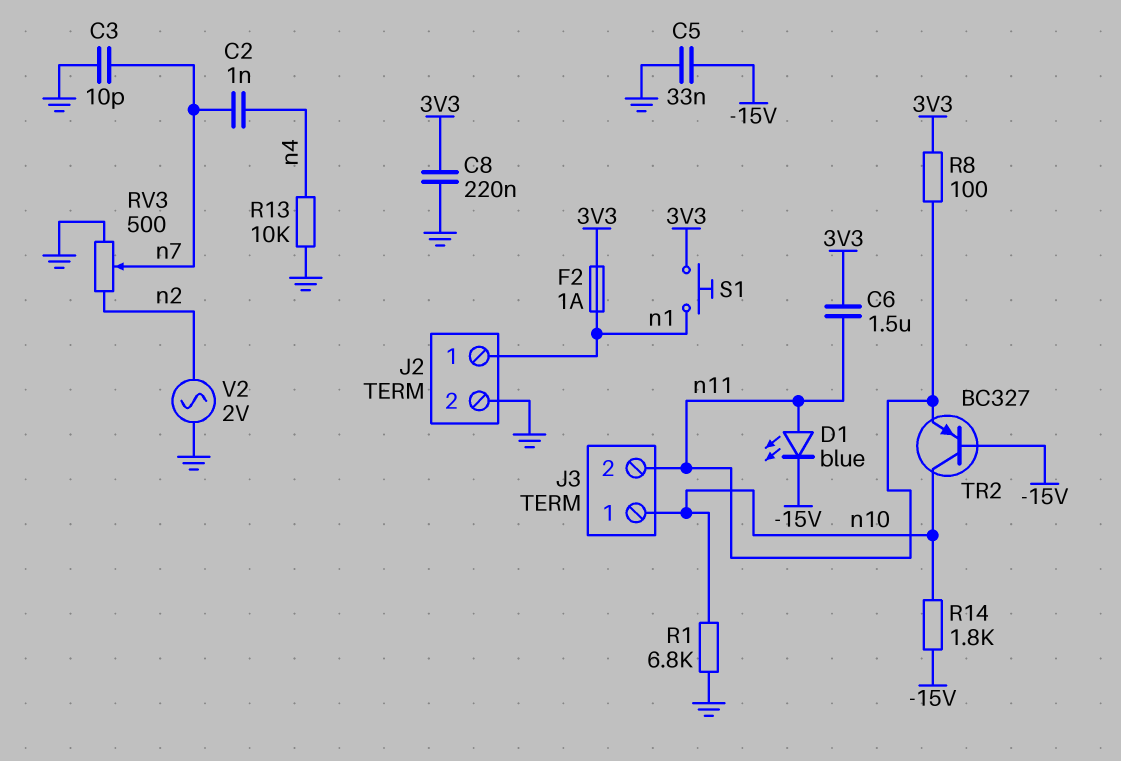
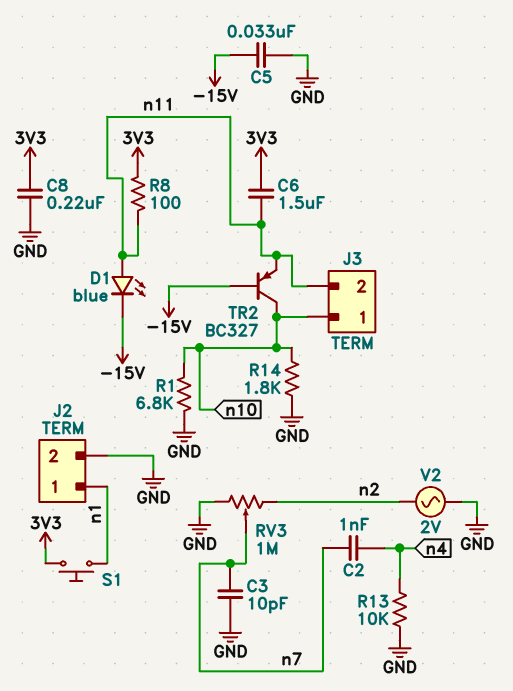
F2: 1A (3V3, n1) -> none
R14: 1.8k (-15V, n10) -> 1.8k (GND, n10)
RV3: 500 (GND, n2, wiper n7) -> 1M (GND, n2, wiper n7)

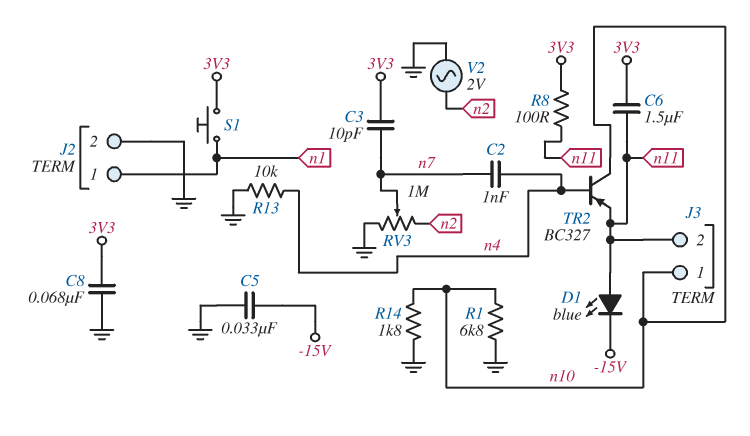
C3: 10pF (GND, n7) -> 10pF (3V3, n7)
C8: 220nF (3V3, GND) -> 68nF (3V3, GND)
TR2: PNP BC327 (B -15V, C n10, E n11) -> PNP BC327 (B n4, C n10, E n11)

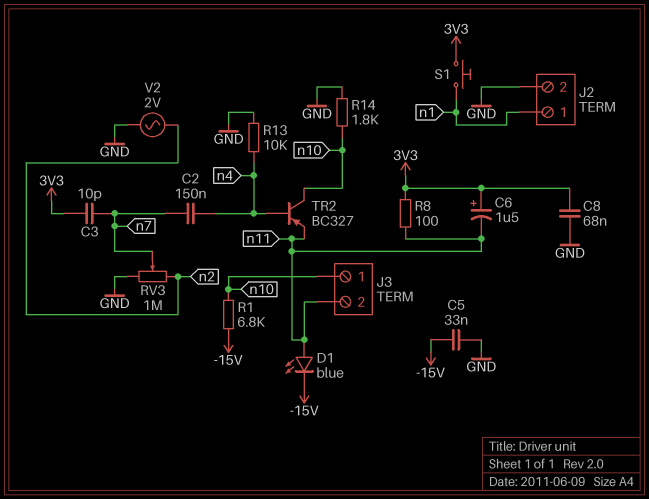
C2: 1nF (n4, n7) -> 150nF (n4, n7)
C6: 1.5uF (3V3, n11) -> 1.5uF (plus 3V3, minus n11)
R1: 6.8k (GND, n10) -> 6.8k (-15V, n10)

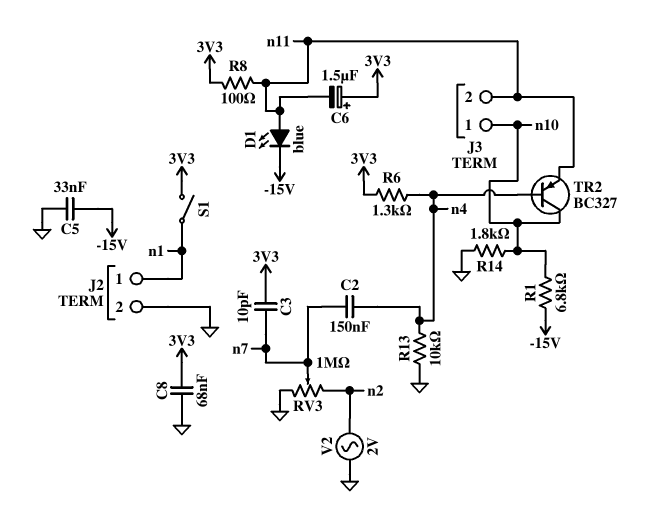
R6: none -> 1.3k (3V3, n4)
S1: button (3V3, n1) -> switch (3V3, n1)

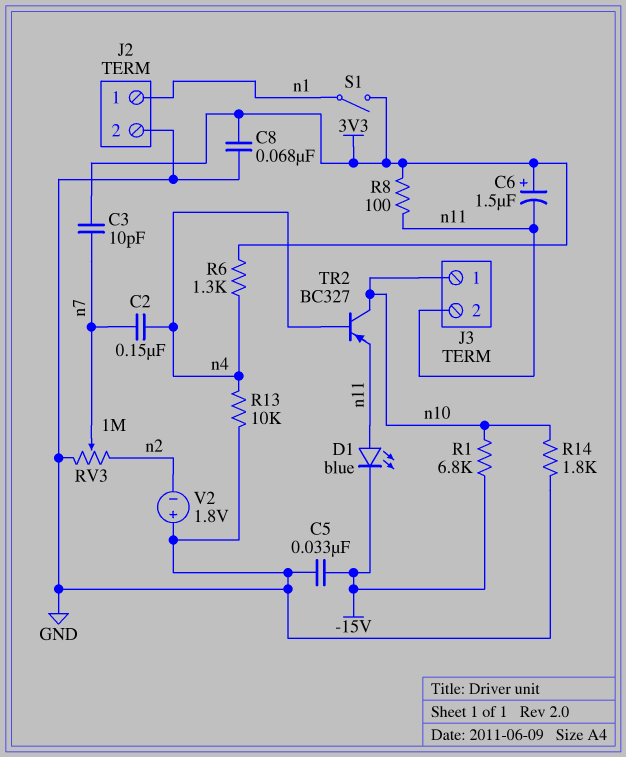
V2: AC 2V (GND, n2) -> 1.8V (plus GND, minus n2)

